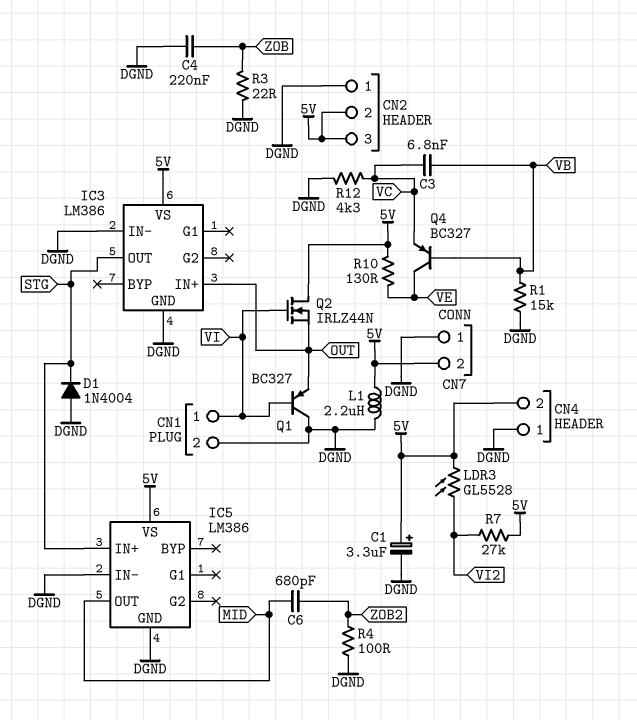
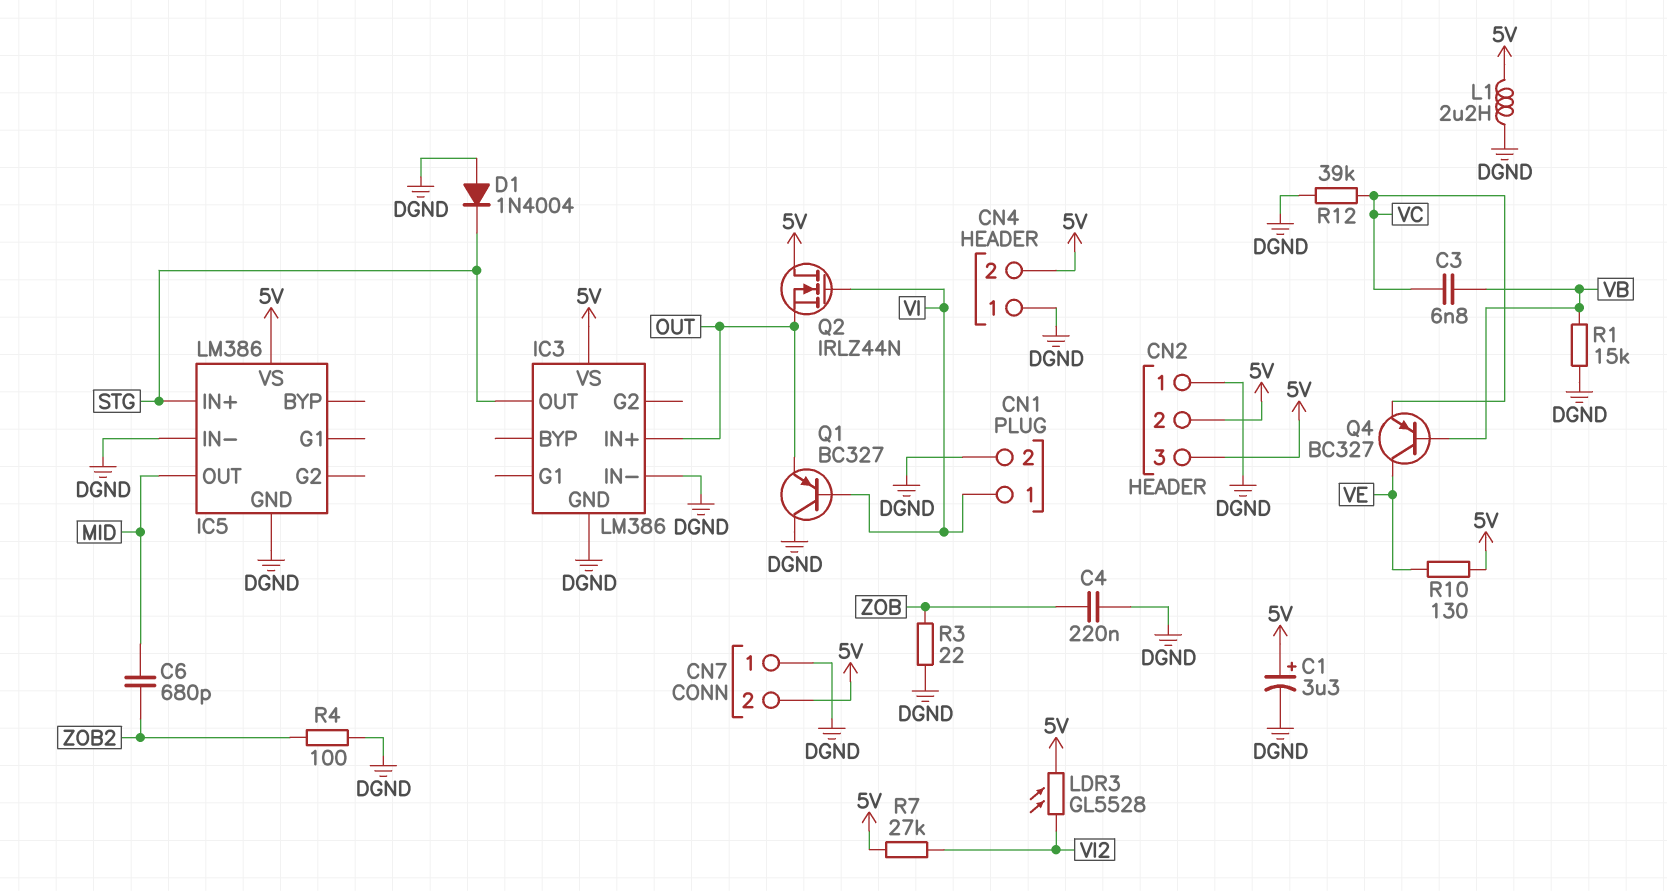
R12: 4.3k (DGND, VC) -> 39k (DGND, VC)

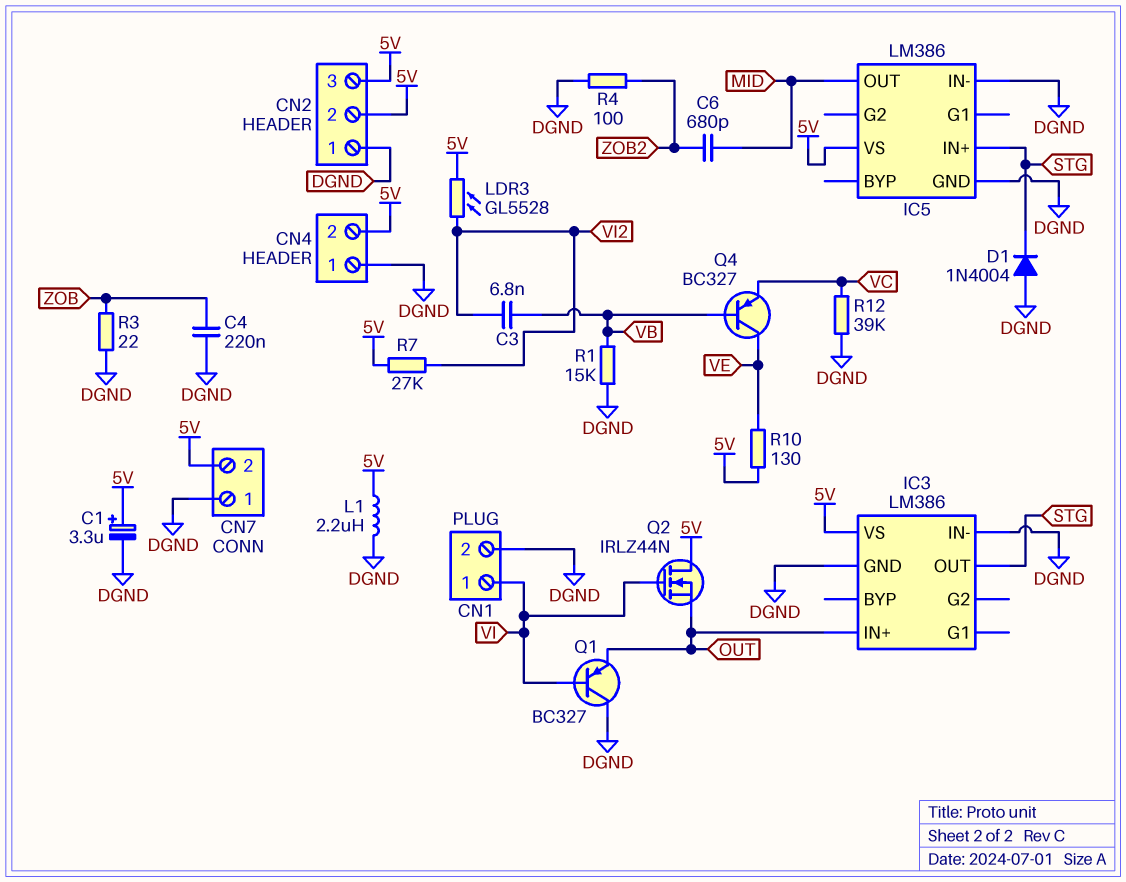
C3: 6.8nF (VB, VC) -> 6.8nF (VB, VI2)

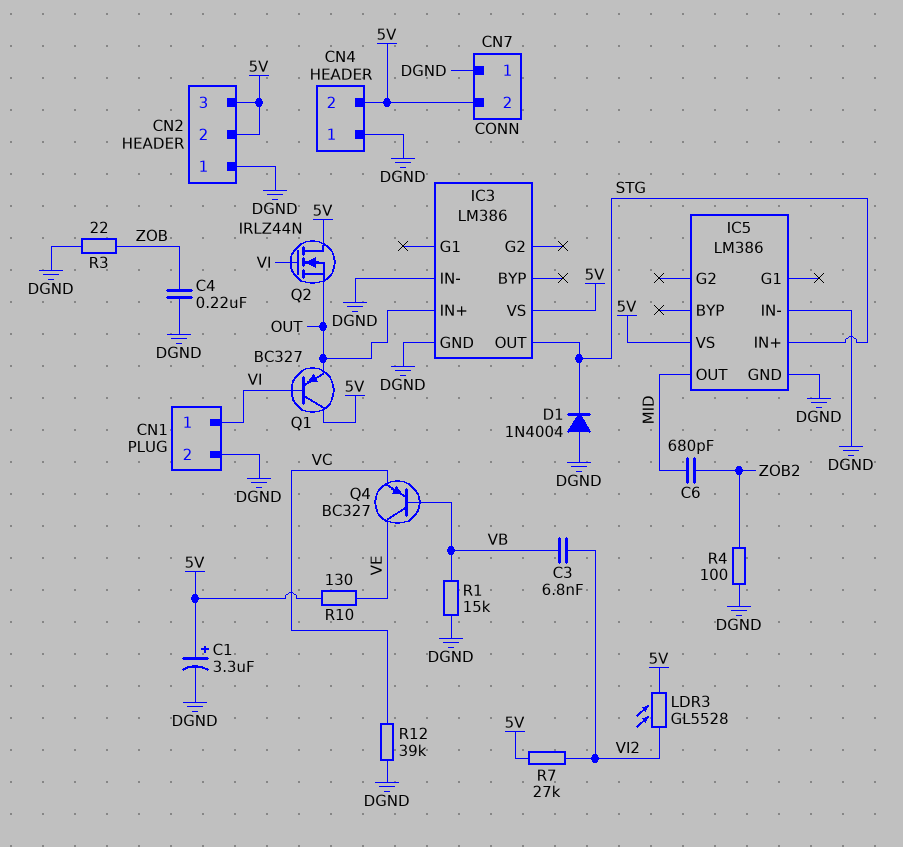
L1: 2.2uH (5V, DGND) -> none
Q1: PNP BC327 (B VI, C DGND, E OUT) -> PNP BC327 (B VI, C 5V, E OUT)

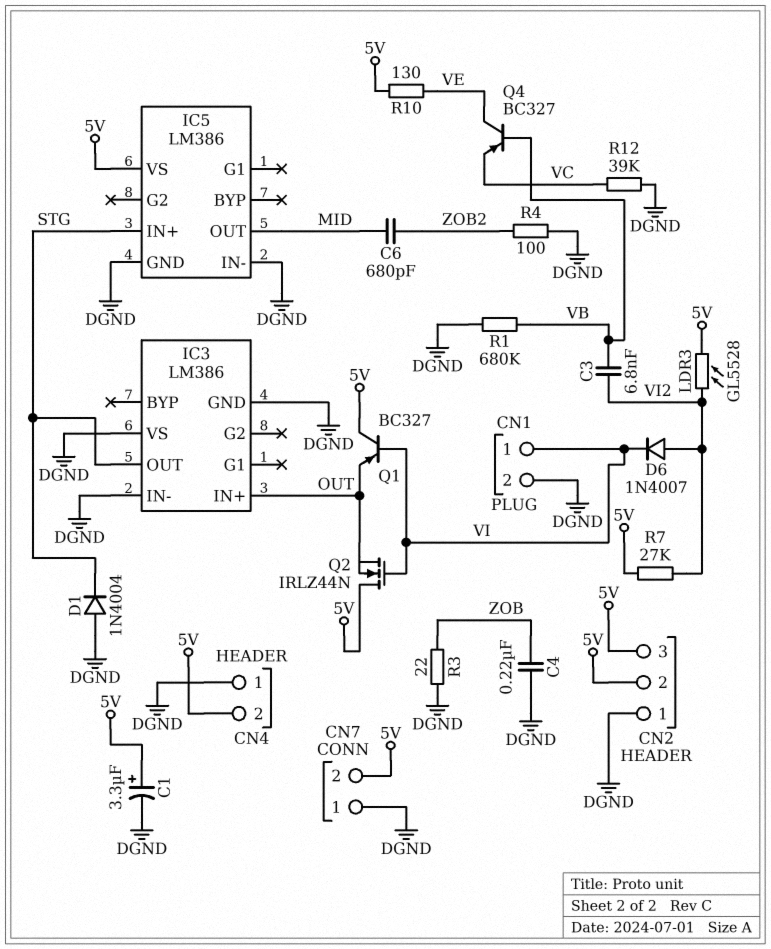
D6: none -> diode 1N4007 (A VI2, K VI)
IC3 pin VS: 5V -> DGND
R1: 15k (DGND, VB) -> 680k (DGND, VB)

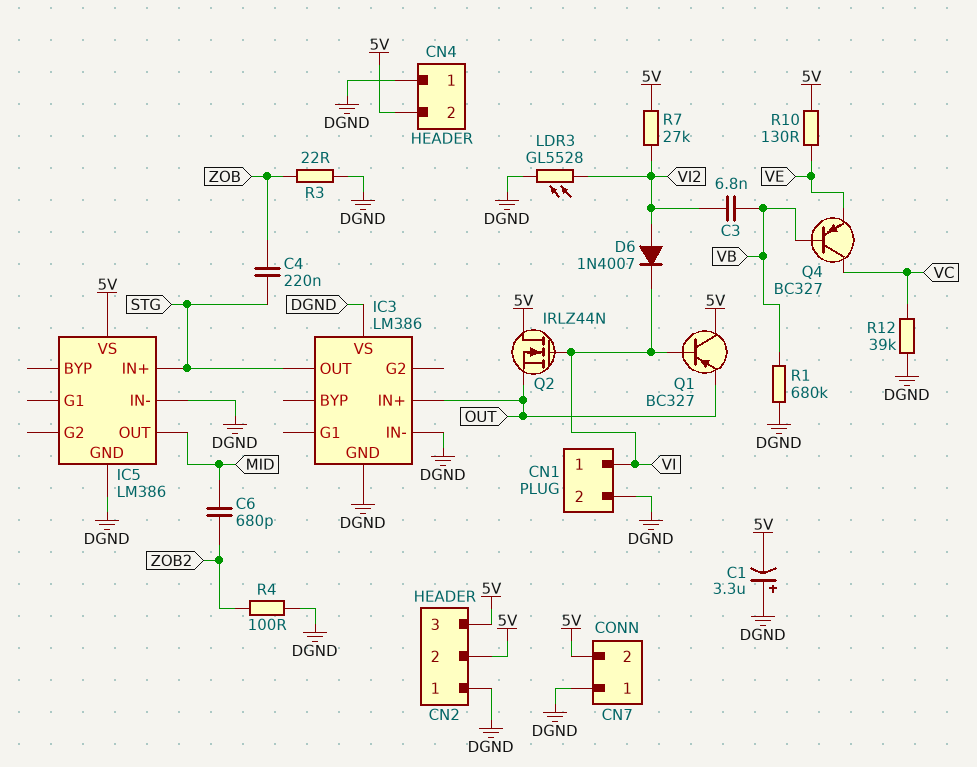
C1: 3.3uF (plus 5V, minus DGND) -> 3.3uF (plus DGND, minus 5V)
C4: 220nF (DGND, ZOB) -> 220nF (STG, ZOB)
D1: diode 1N4004 (A DGND, K STG) -> none
LDR3: GL5528 (5V, VI2) -> GL5528 (DGND, VI2)
Q4: PNP BC327 (B VB, C VE, E VC) -> PNP BC327 (B VB, C VC, E VE)

